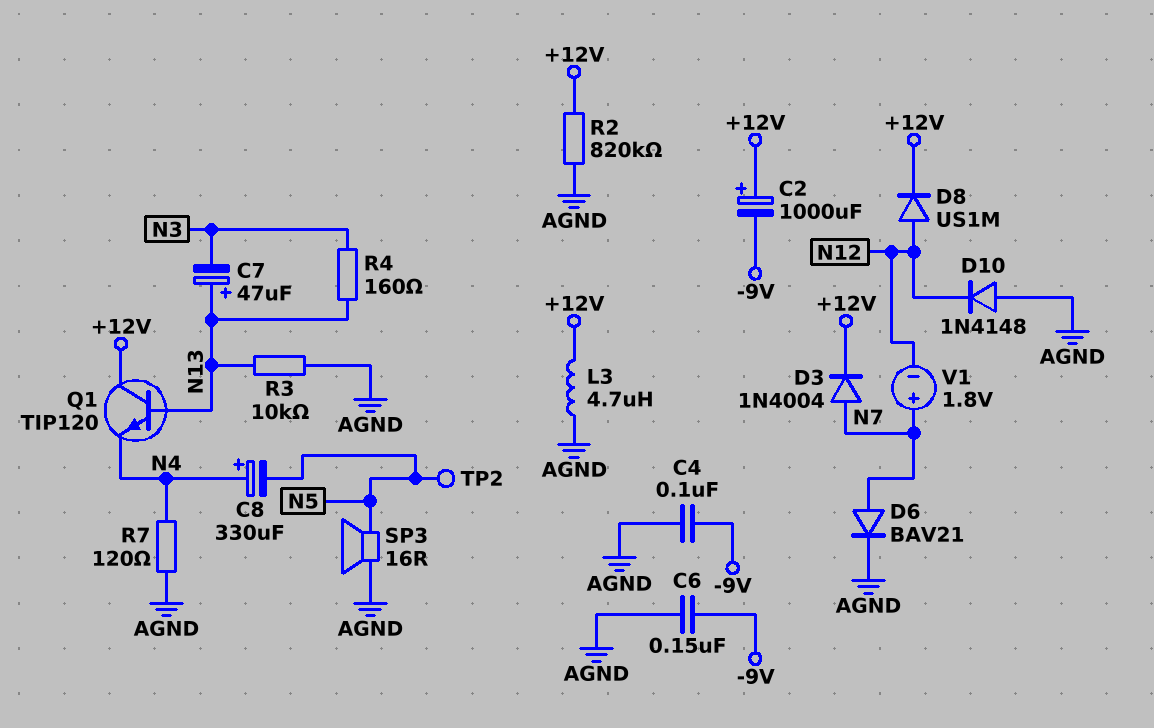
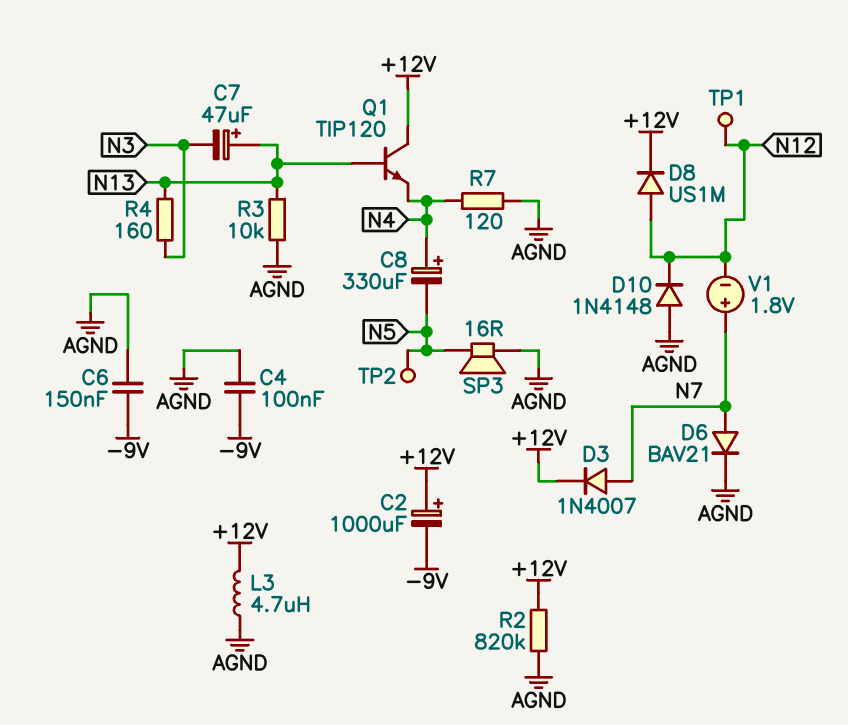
D3: diode 1N4004 (A N7, K +12V) -> diode 1N4007 (A N7, K +12V)
TP1: none -> test point (N12)

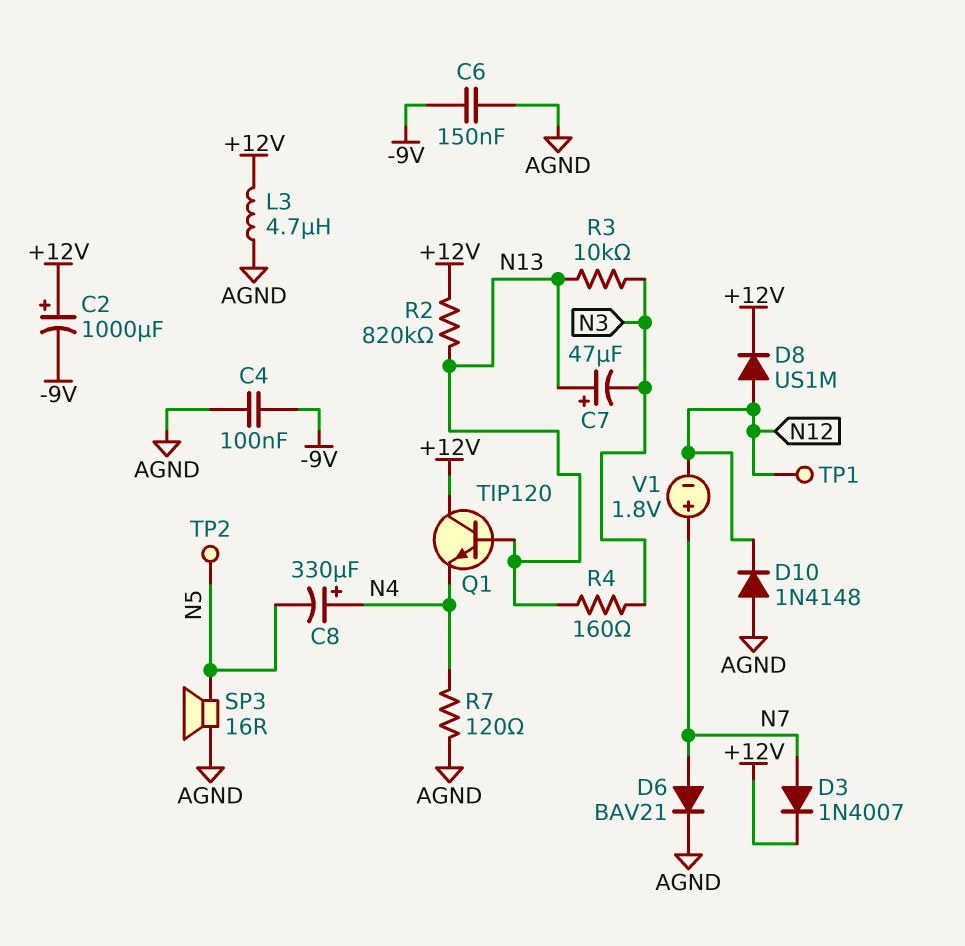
R2: 820k (+12V, AGND) -> 820k (+12V, N13)
R3: 10k (AGND, N13) -> 10k (N3, N13)

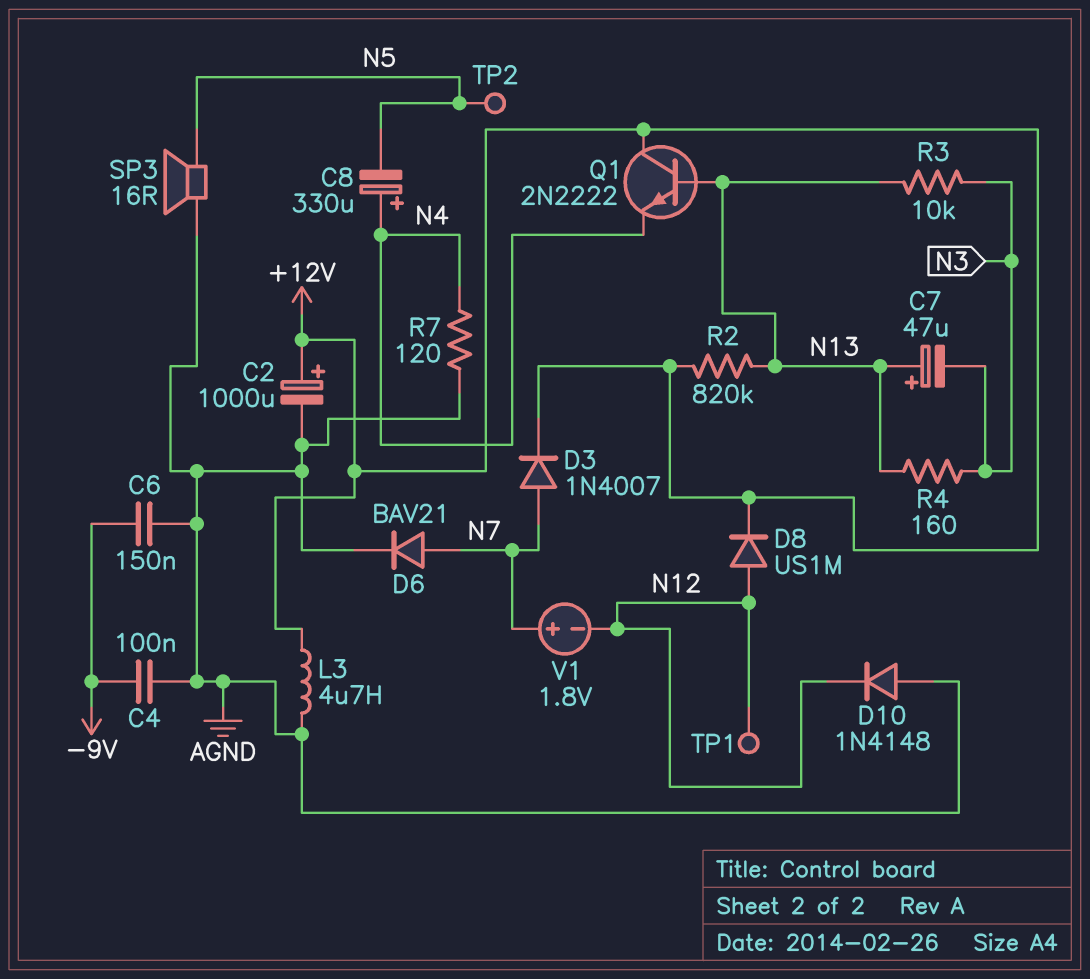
C2: 1000uF (plus +12V, minus -9V) -> 1000uF (plus +12V, minus AGND)
Q1: NPN TIP120 (B N13, C +12V, E N4) -> NPN 2N2222 (B N13, C +12V, E N4)

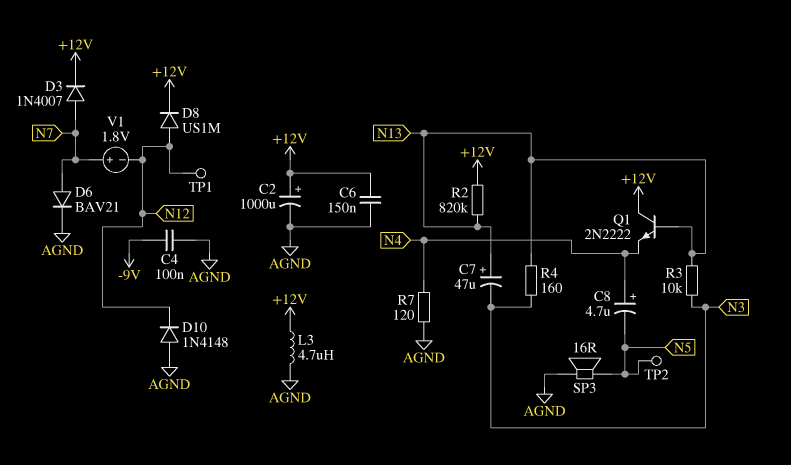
C6: 150nF (-9V, AGND) -> 150nF (+12V, AGND)
C8: 330uF (plus N4, minus N5) -> 4.7uF (plus N4, minus N5)

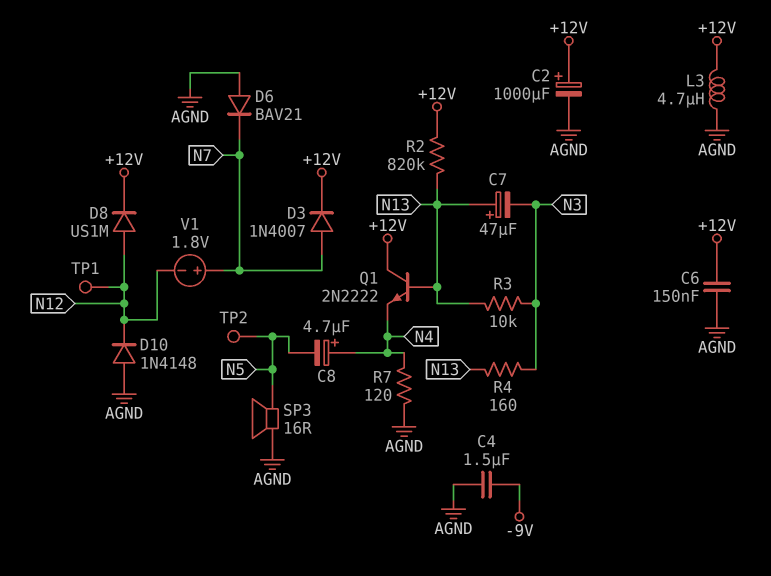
C4: 100nF (-9V, AGND) -> 1.5uF (-9V, AGND)
D6: diode BAV21 (A N7, K AGND) -> diode BAV21 (A AGND, K N7)

